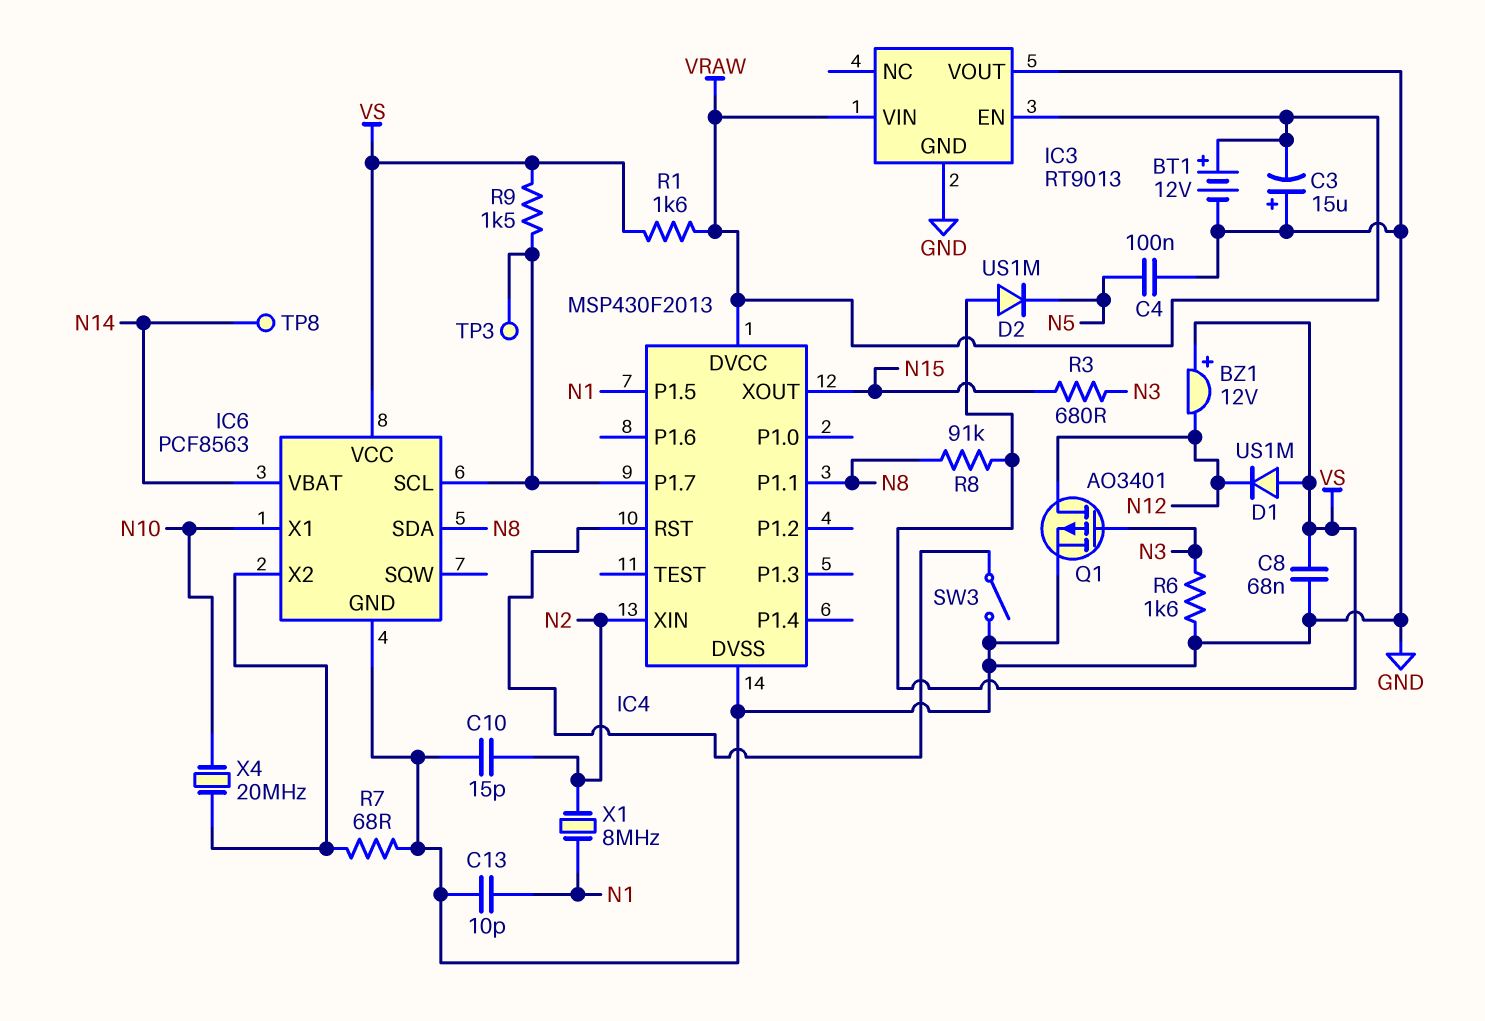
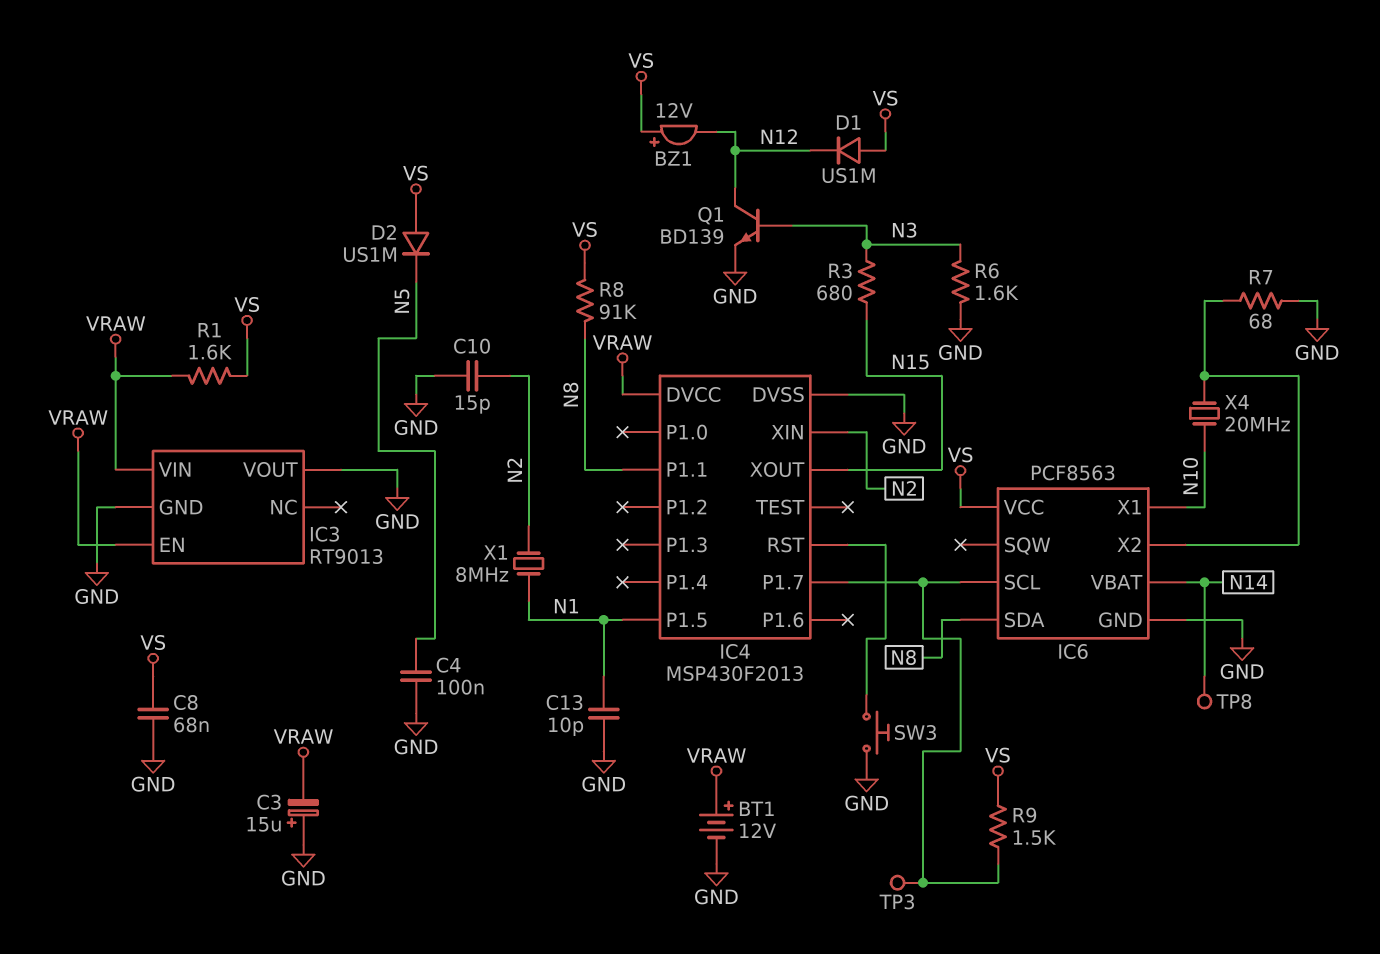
Q1: PMOS AO3401 (G N3, D N12, S GND) -> NPN BD139 (B N3, C N12, E GND)
SW3: switch (GND, IC4/RST) -> button (GND, IC4/RST)

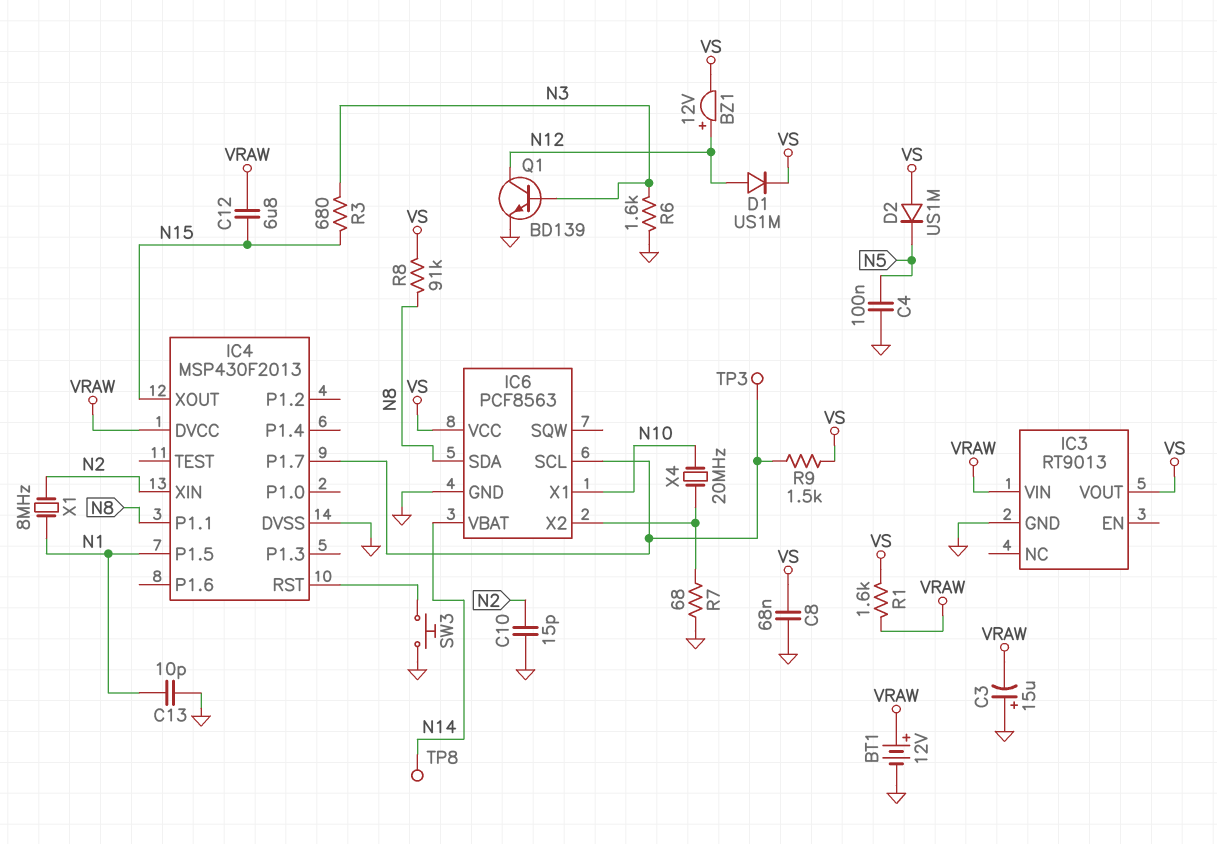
BZ1: buzzer 12V (plus VS, minus N12) -> buzzer 12V (plus N12, minus VS)
C12: none -> 6.8uF (N15, VRAW)
D1: diode US1M (A VS, K N12) -> diode US1M (A N12, K VS)
IC3 pin EN: VRAW -> none
IC3 pin VOUT: GND -> VS

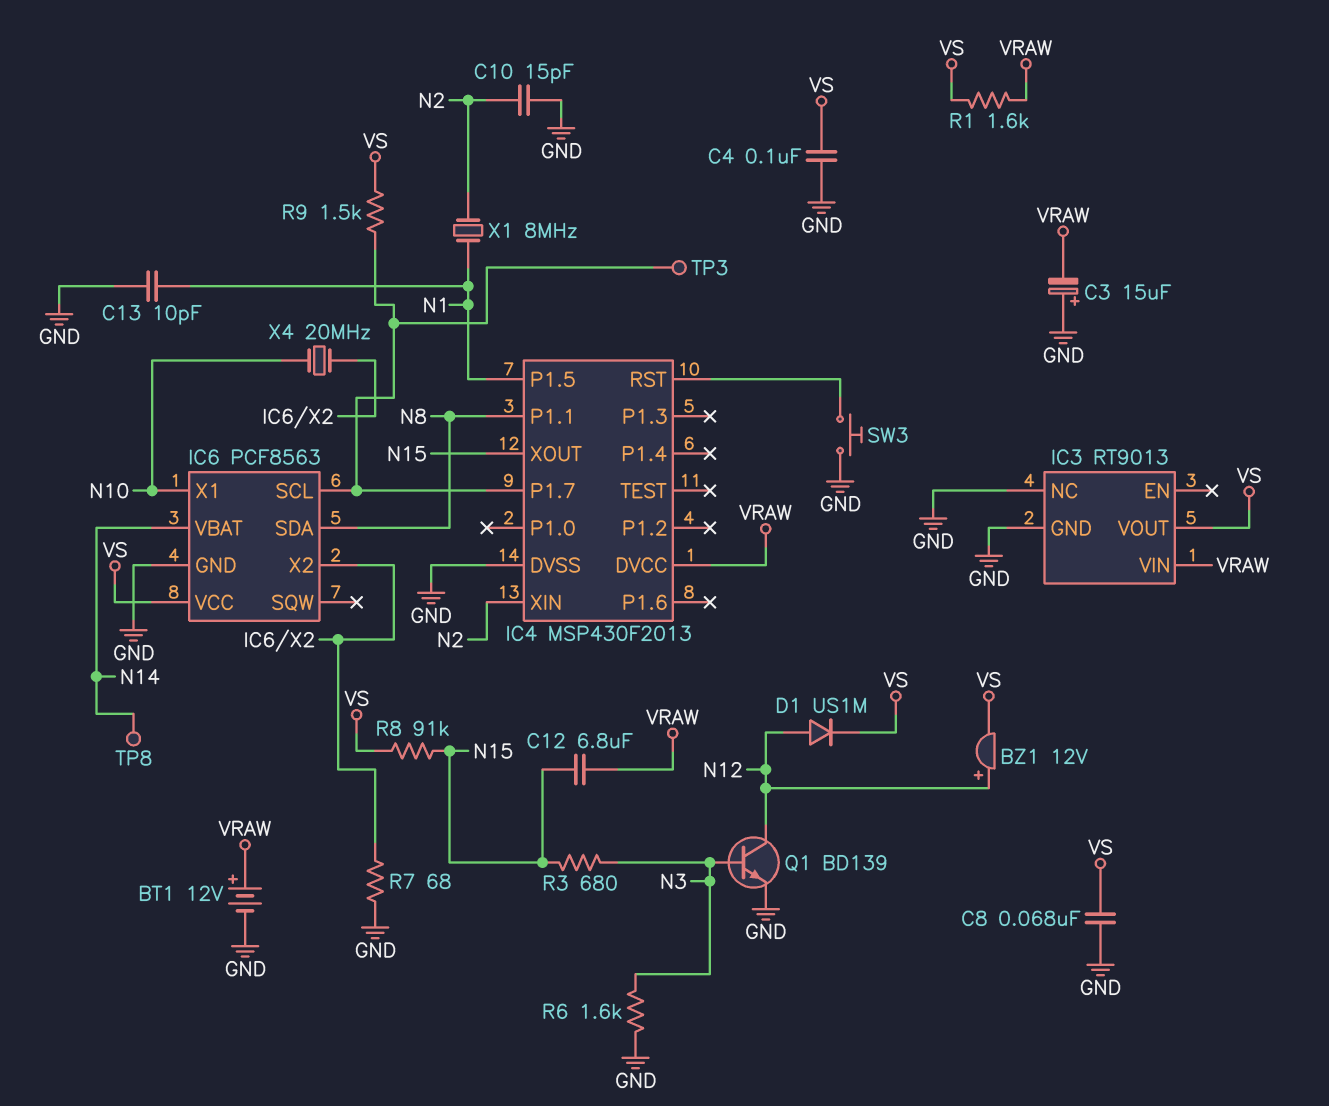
C4: 100nF (GND, N5) -> 100nF (GND, VS)
D2: diode US1M (A VS, K N5) -> none
IC3 pin NC: none -> GND
R8: 91k (N8, VS) -> 91k (N15, VS)

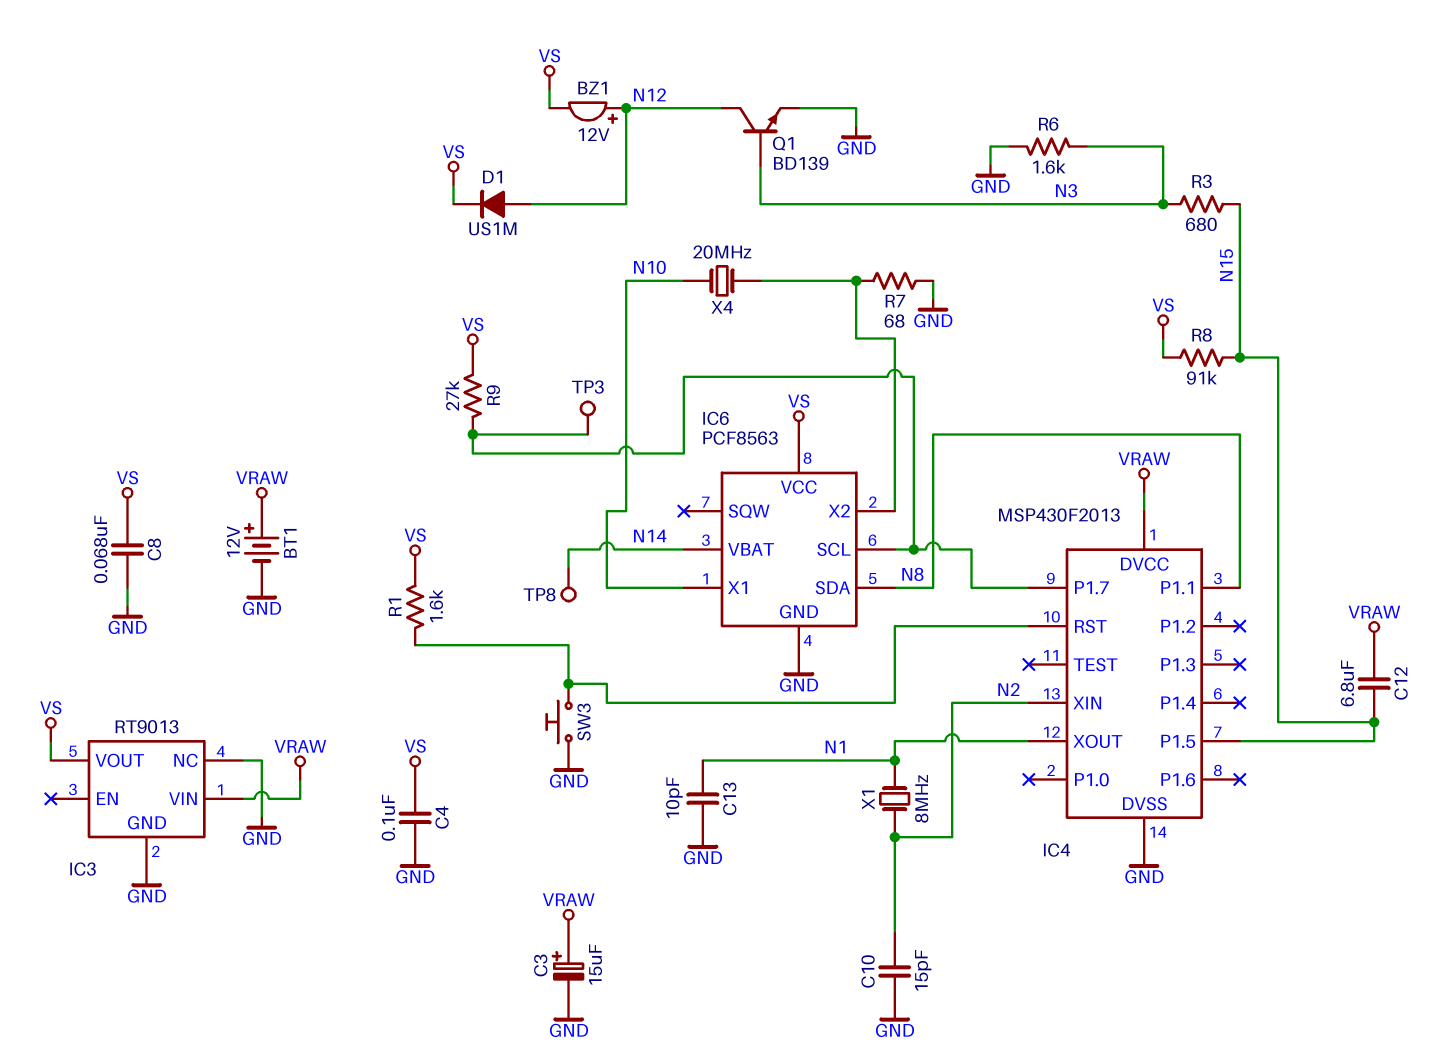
C3: 15uF (plus GND, minus VRAW) -> 15uF (plus VRAW, minus GND)
IC4 pin P1.5: N1 -> N15
IC4 pin XOUT: N15 -> N1
R1: 1.6k (VRAW, VS) -> 1.6k (IC4/RST, VS)
R9: 1.5k (IC4/P1.7, VS) -> 27k (IC4/P1.7, VS)

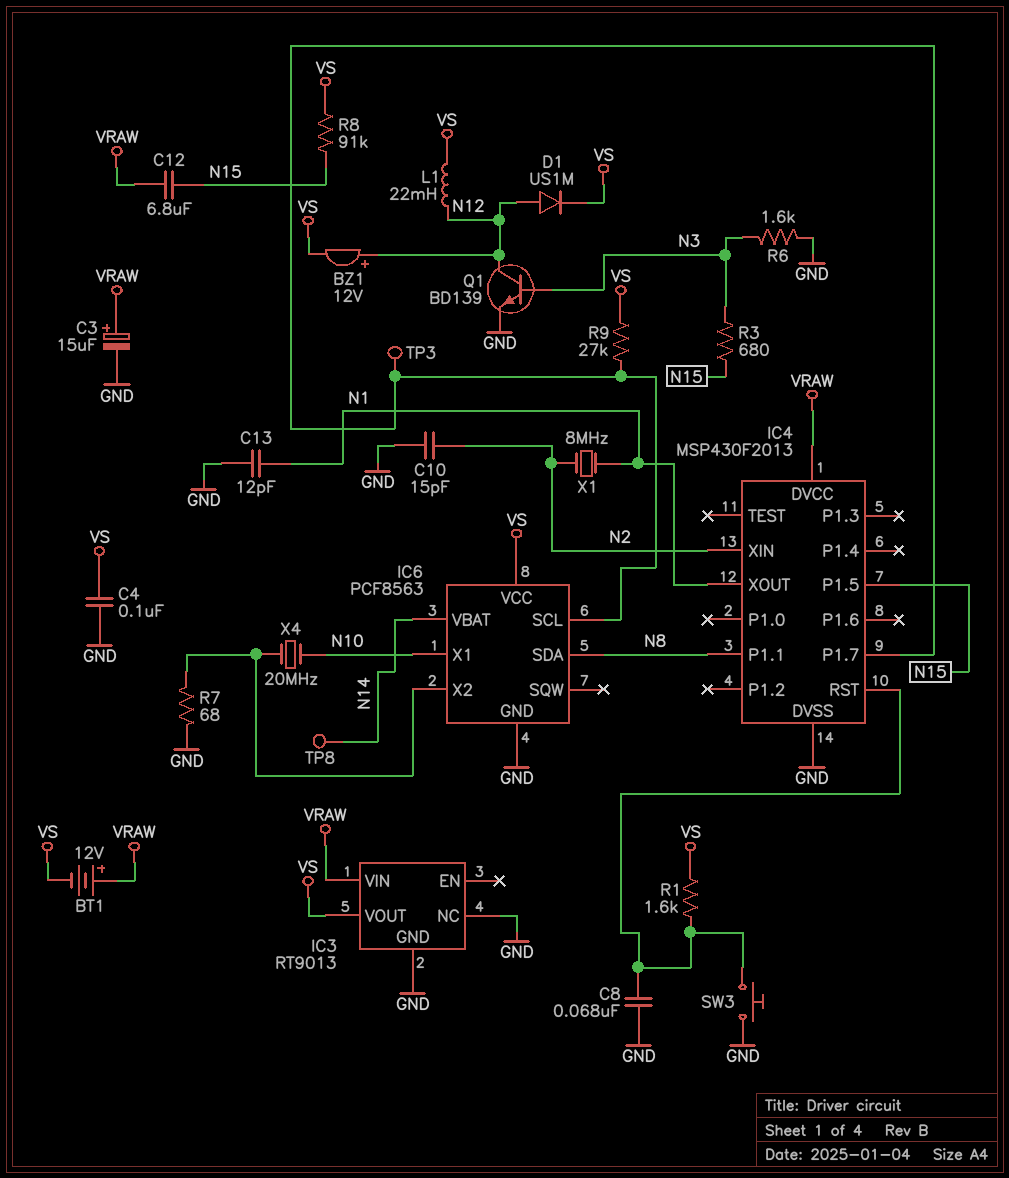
BT1: 12V (plus VRAW, minus GND) -> 12V (plus VRAW, minus VS)
C8: 68nF (GND, VS) -> 68nF (GND, IC4/RST)
C13: 10pF (GND, N1) -> 12pF (GND, N1)
L1: none -> 22mH (N12, VS)

